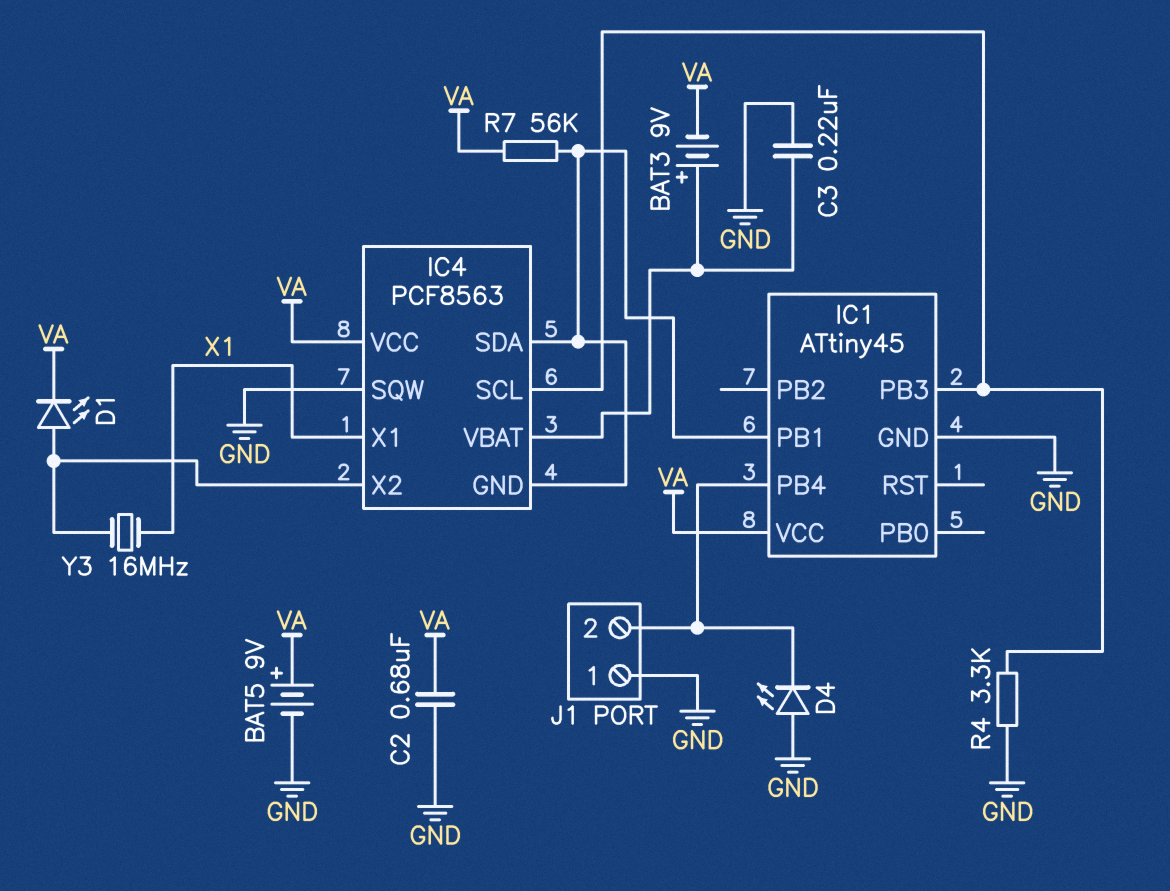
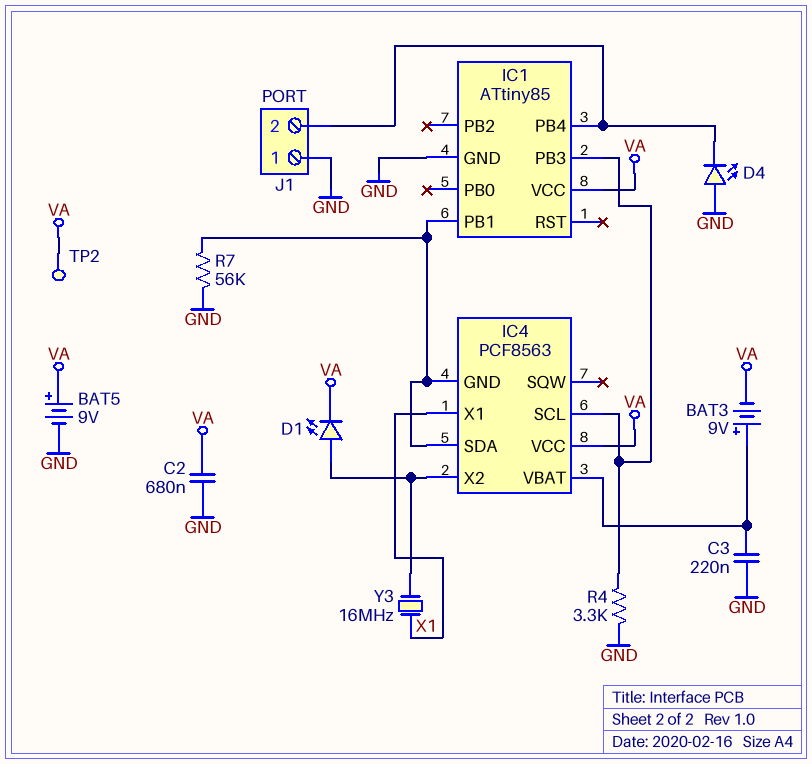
IC1: ATtiny45 -> ATtiny85
IC4 pin SQW: GND -> none
R7: 56k (IC1/PB1, VA) -> 56k (GND, IC1/PB1)
TP2: none -> test point (VA)

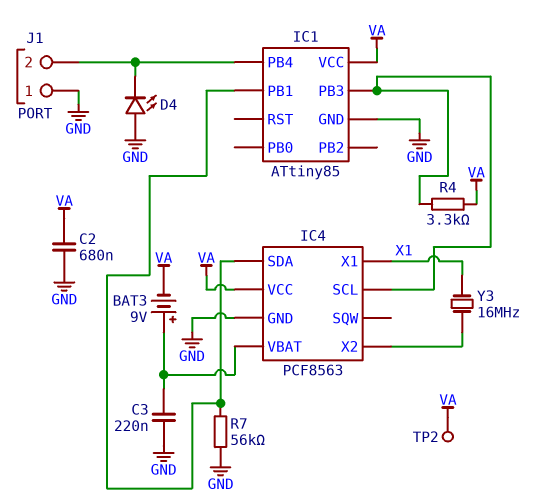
BAT5: 9V (plus VA, minus GND) -> none
D1: LED (A IC4/X2, K VA) -> none
IC4 pin GND: IC1/PB1 -> GND
R4: 3.3k (GND, IC1/PB3) -> 3.3k (IC1/PB3, VA)

